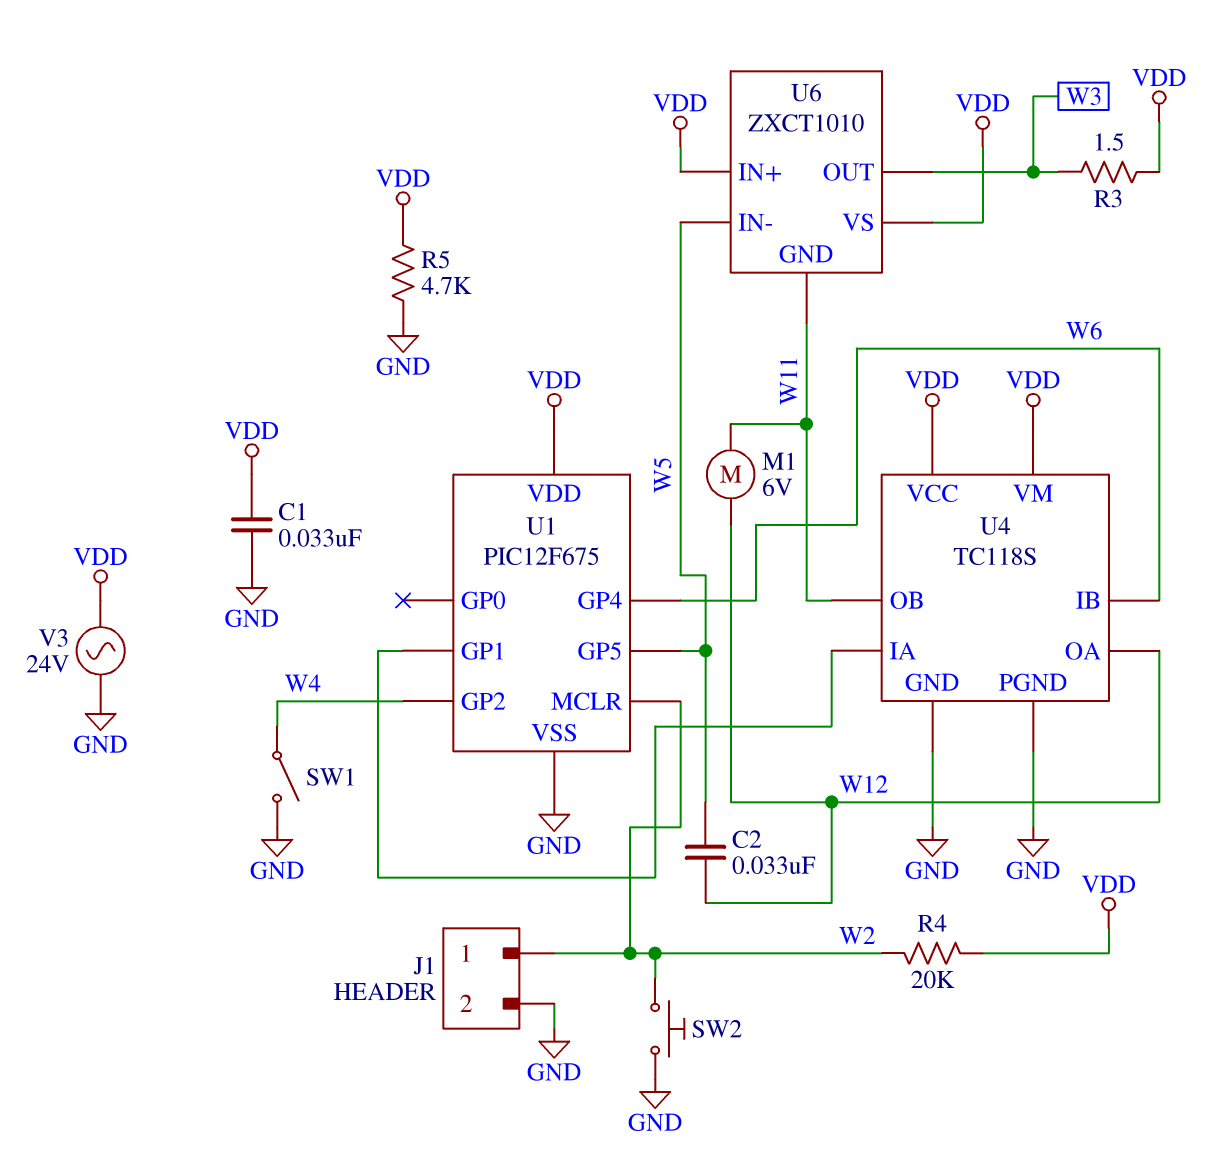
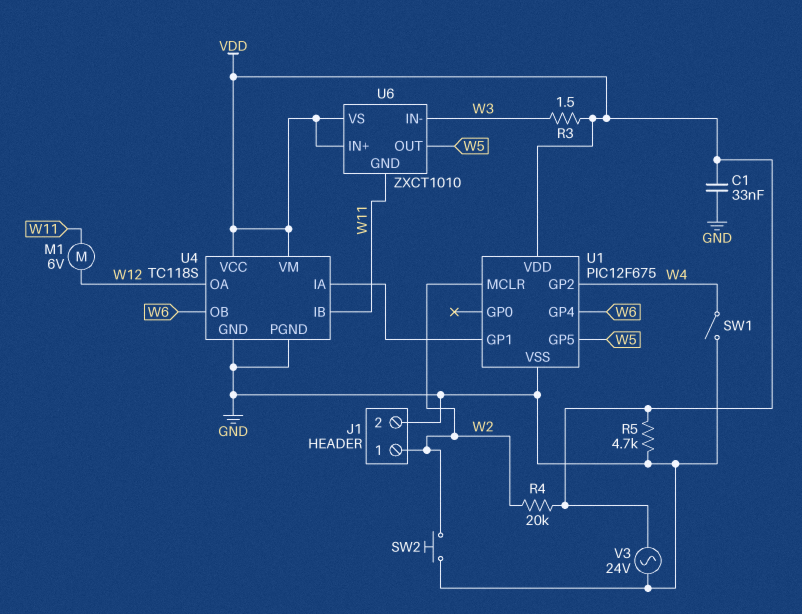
C2: 33nF (W5, W12) -> none
U4 pin IB: W6 -> W11
U4 pin OB: W11 -> W6
U6 pin IN-: W5 -> W3
U6 pin OUT: W3 -> W5

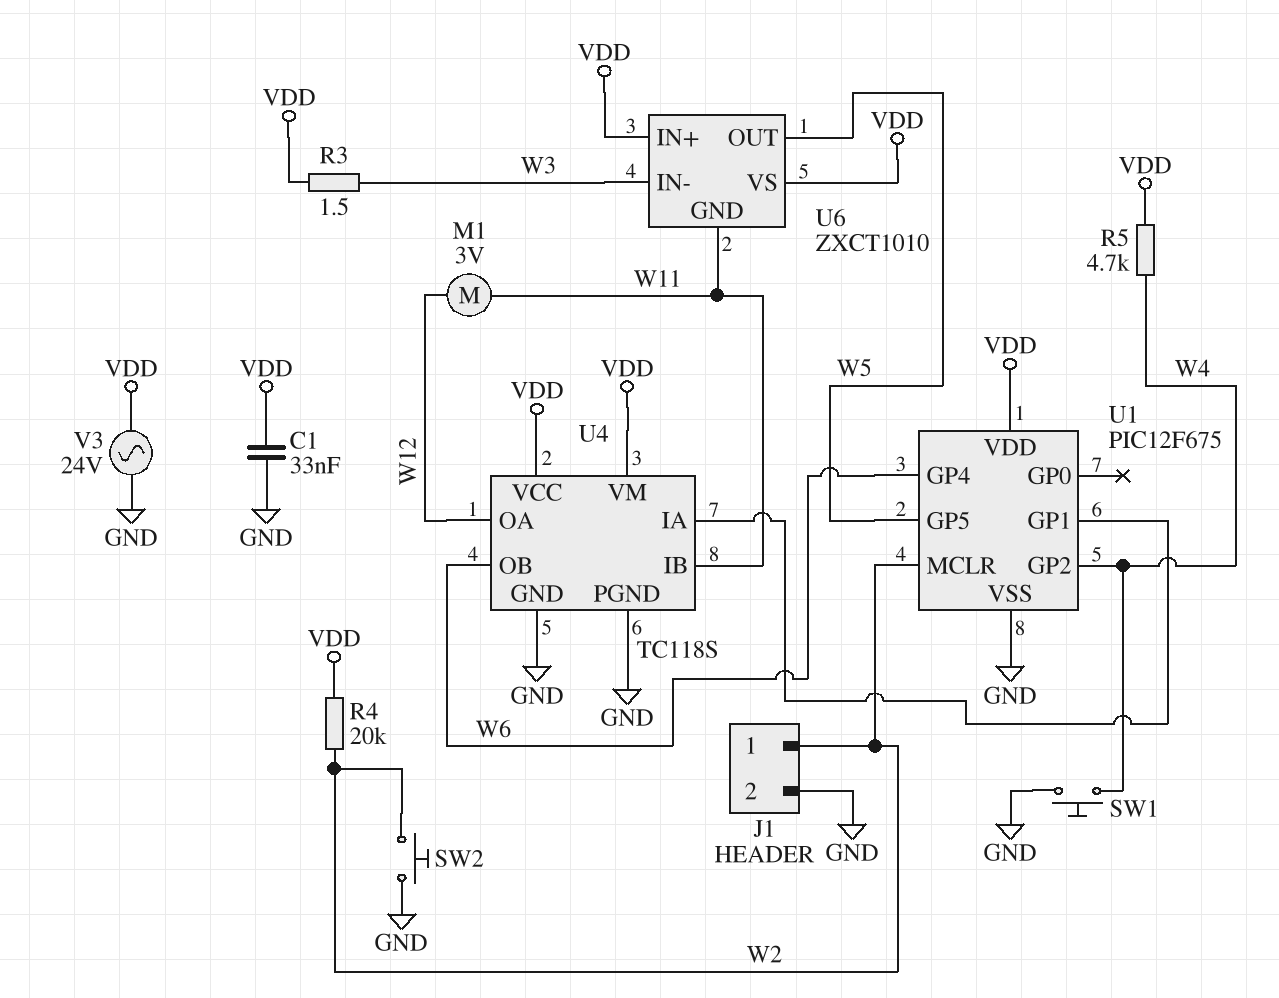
M1: motor 6V (W11, W12) -> motor 3V (W11, W12)
R5: 4.7k (GND, VDD) -> 4.7k (VDD, W4)
SW1: switch (GND, W4) -> button (GND, W4)

